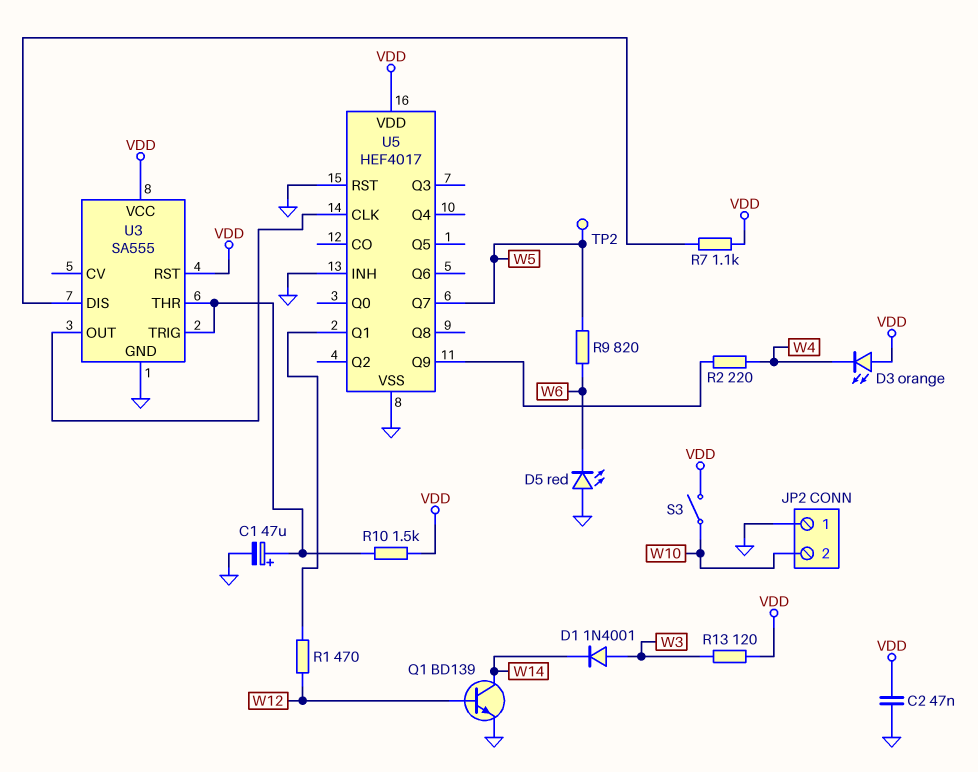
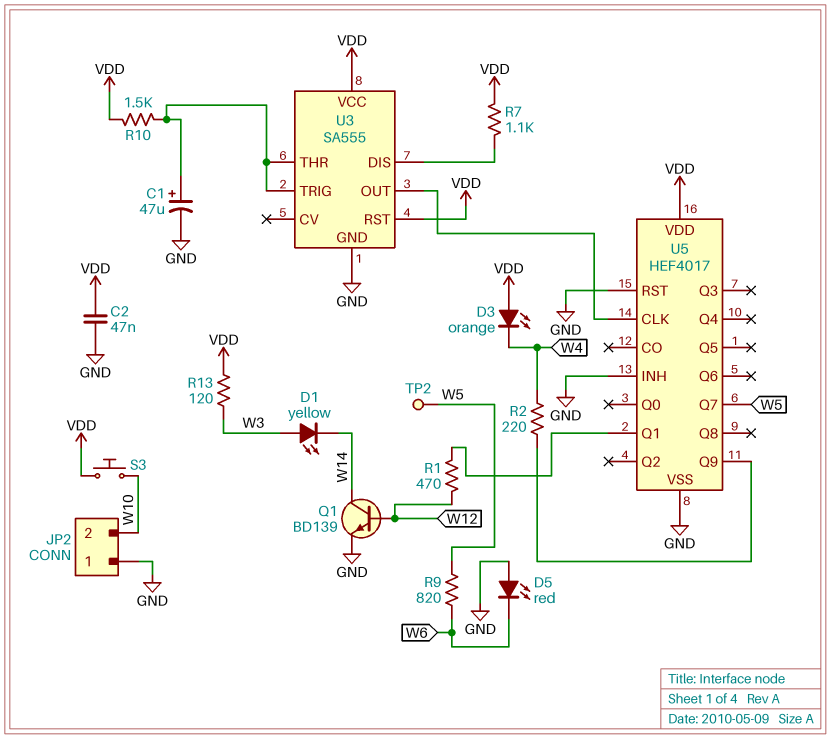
D1: diode 1N4001 (A W3, K W14) -> LED yellow (A W3, K W14)
S3: switch (VDD, W10) -> button (VDD, W10)

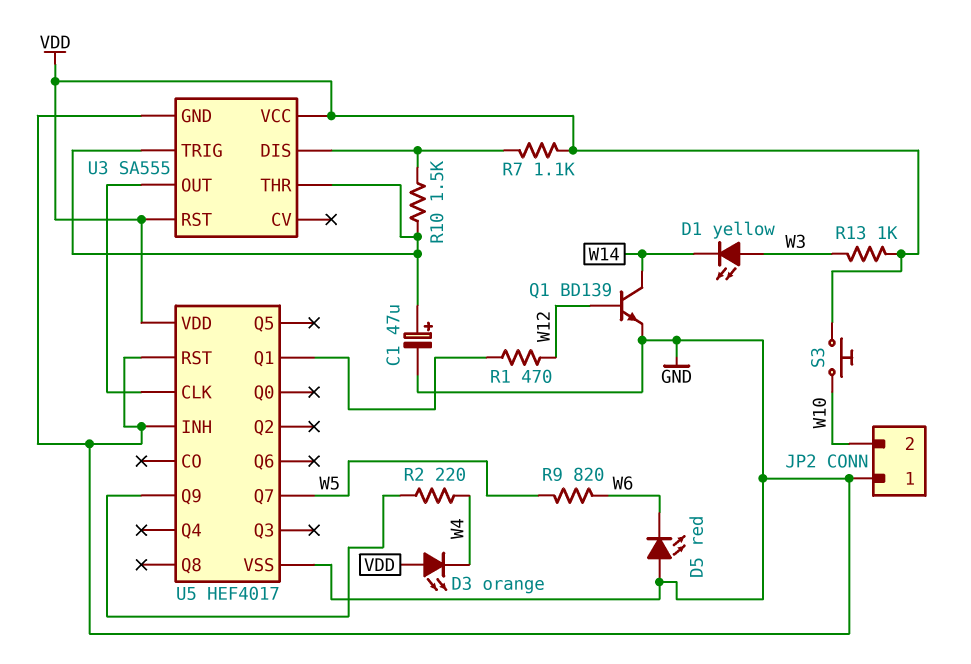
C2: 47nF (GND, VDD) -> none
R10: 1.5k (U3/THR, VDD) -> 1.5k (U3/DIS, U3/THR)
R13: 120 (VDD, W3) -> 1k (VDD, W3)
TP2: test point (W5) -> none

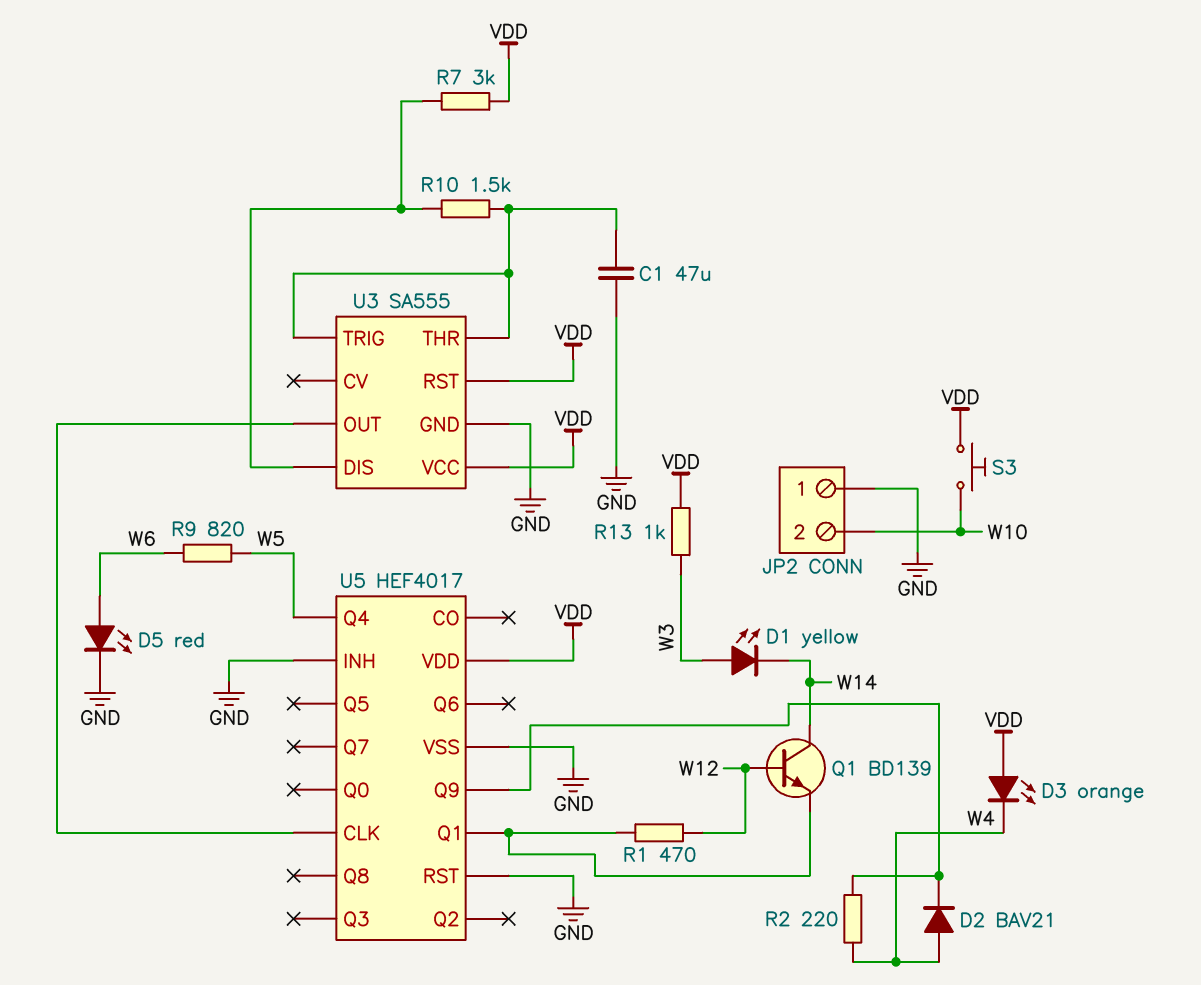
C1: 47uF (plus U3/THR, minus GND) -> 47uF (GND, U3/THR)
D2: none -> diode BAV21 (A W4, K U5/Q9)
D5: LED red (A GND, K W6) -> LED red (A W6, K GND)
Q1: NPN BD139 (B W12, C W14, E GND) -> NPN BD139 (B W12, C W14, E U5/Q1)
R7: 1.1k (U3/DIS, VDD) -> 3k (U3/DIS, VDD)
U5 pin Q4: none -> W5
U5 pin Q7: W5 -> none

